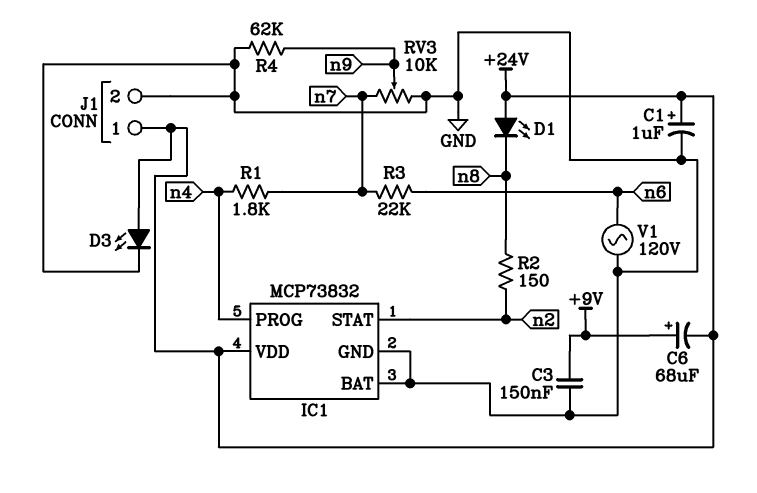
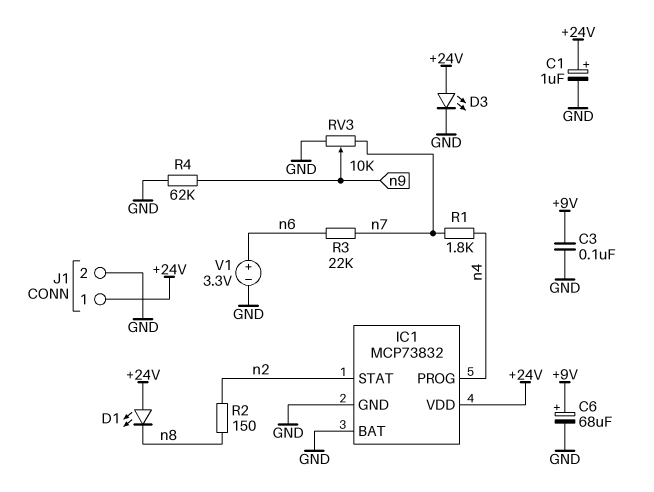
C3: 150nF (+9V, GND) -> 100nF (+9V, GND)
C6: 68uF (plus +9V, minus +24V) -> 68uF (plus +9V, minus GND)
V1: AC 120V (GND, n6) -> 3.3V (plus n6, minus GND)

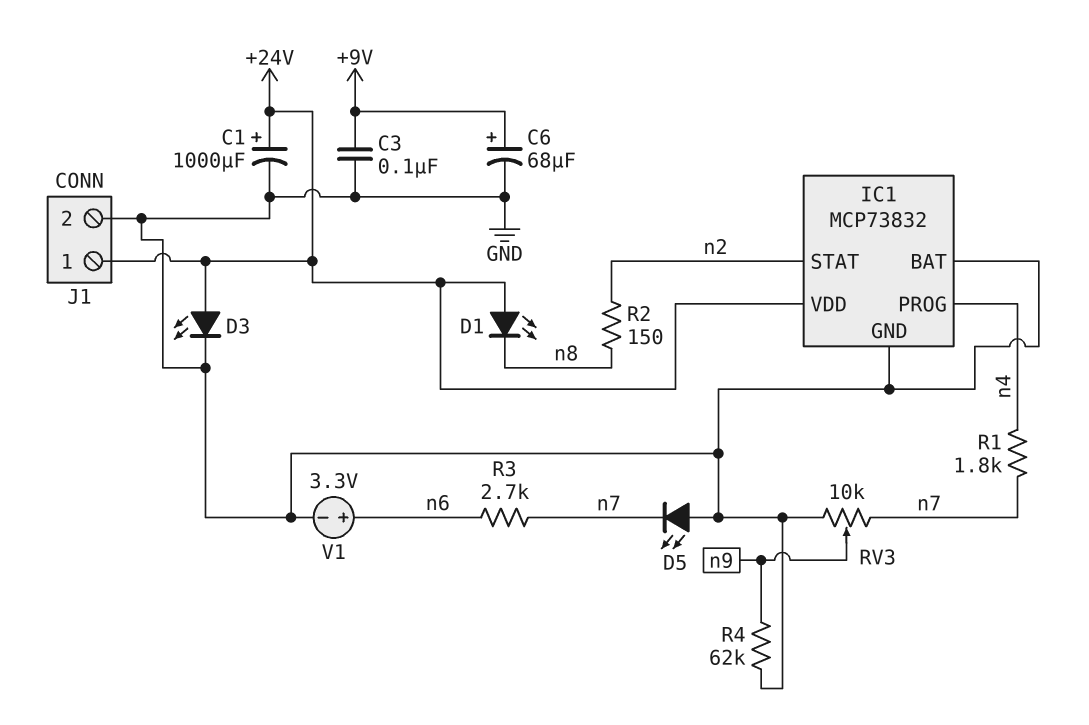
C1: 1uF (plus +24V, minus GND) -> 1000uF (plus +24V, minus GND)
D5: none -> LED (A GND, K n7)
R3: 22k (n6, n7) -> 2.7k (n6, n7)

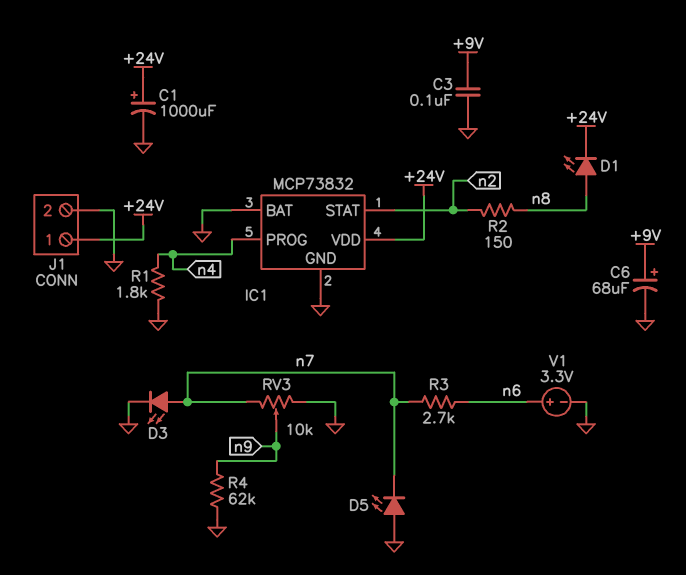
D1: LED (A +24V, K n8) -> LED (A n8, K +24V)
D3: LED (A +24V, K GND) -> LED (A n7, K GND)
R1: 1.8k (n4, n7) -> 1.8k (GND, n4)

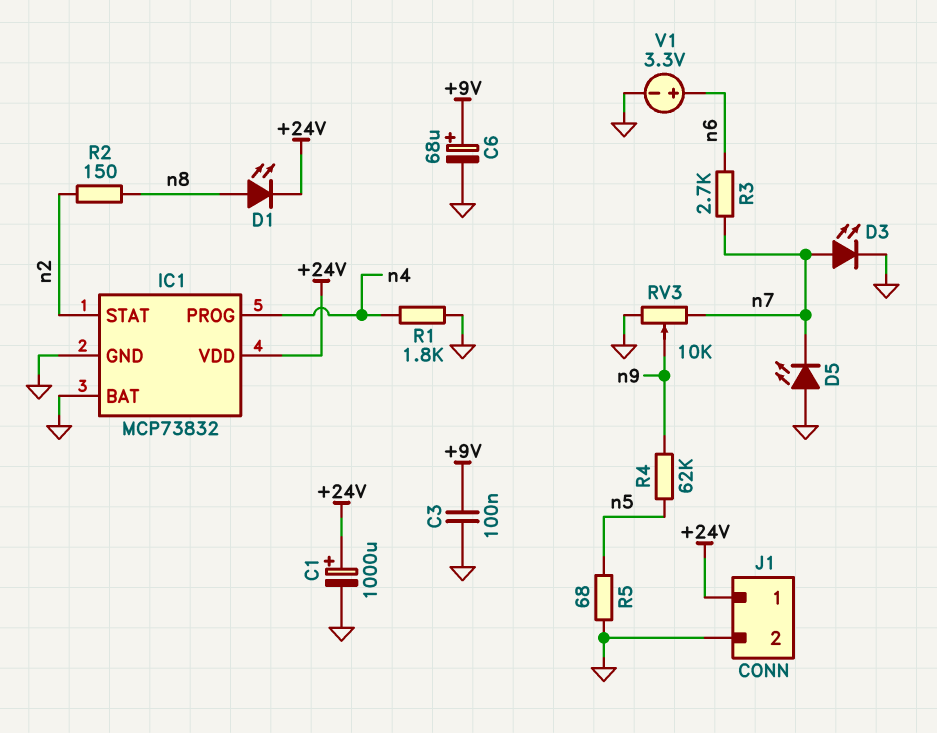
R4: 62k (GND, n9) -> 62k (n5, n9)
R5: none -> 68 (GND, n5)

